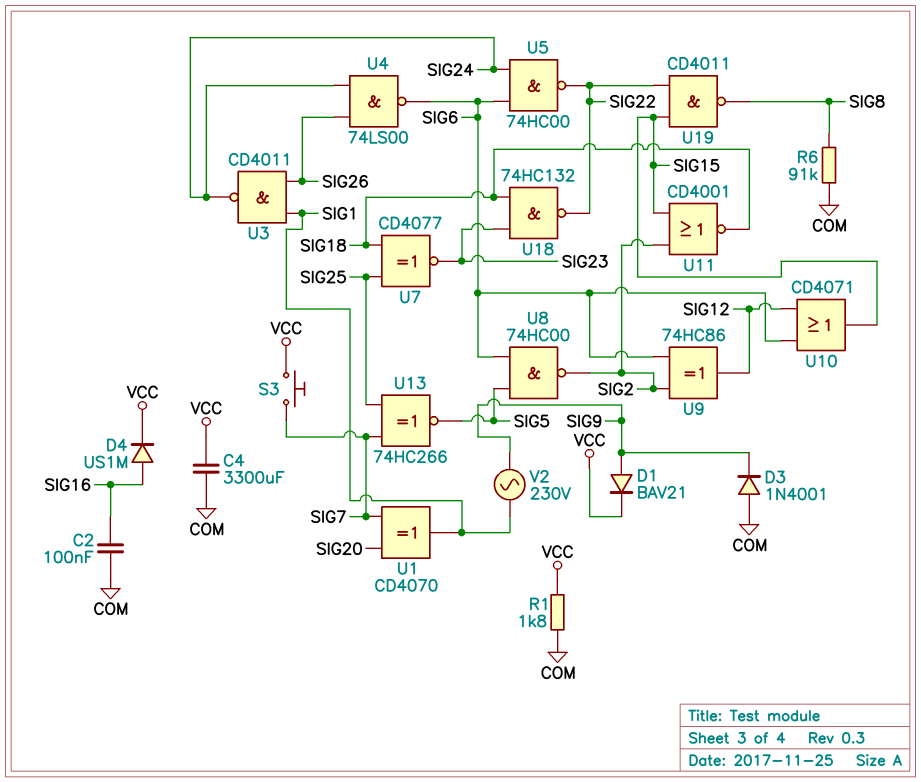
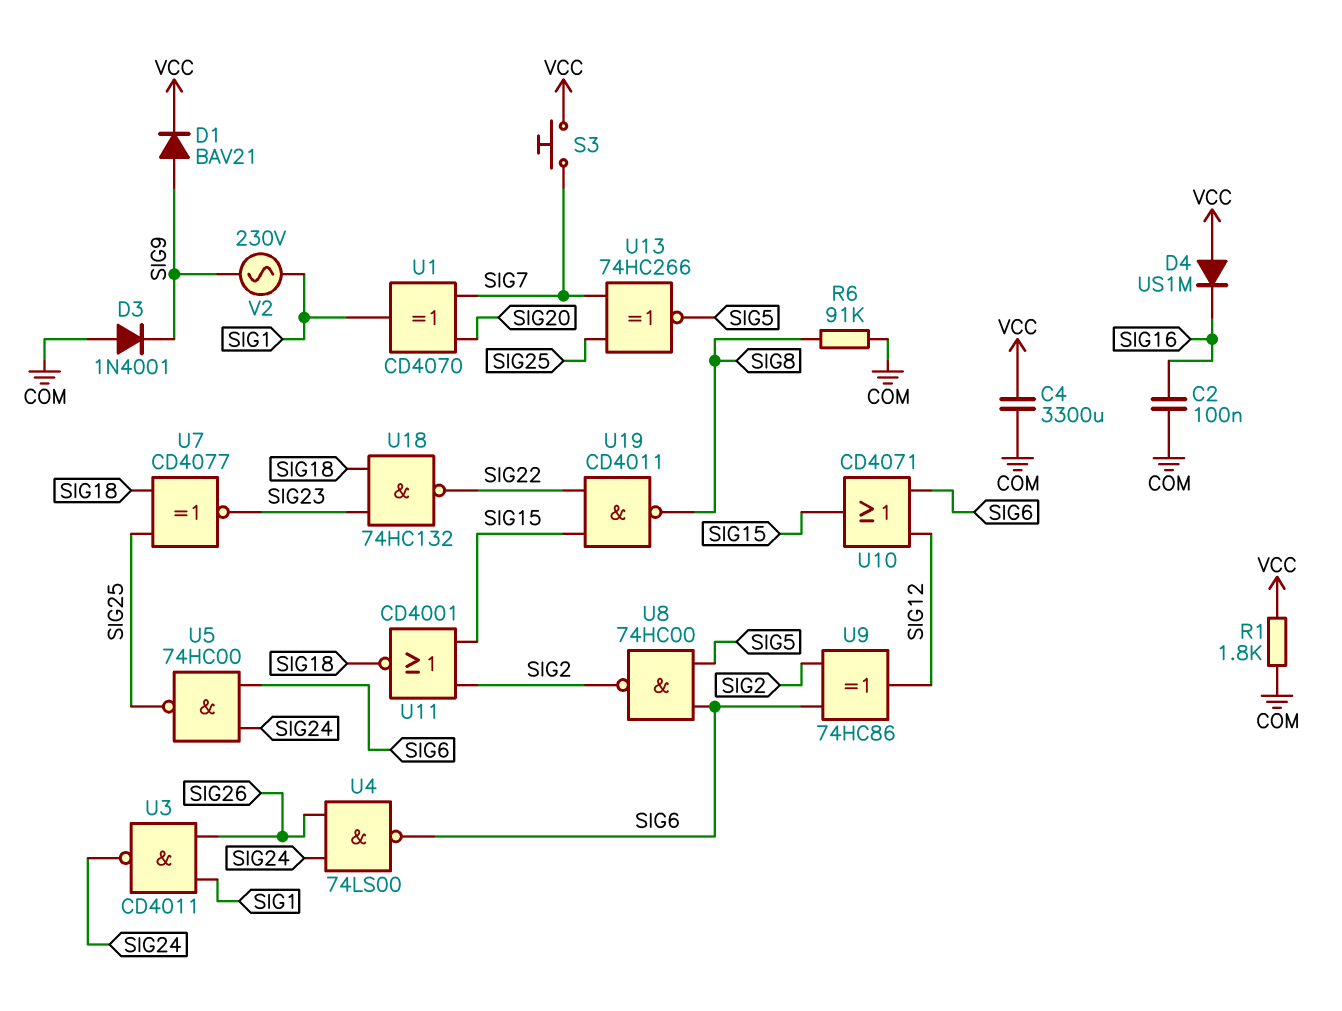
D4: diode US1M (A SIG16, K VCC) -> diode US1M (A VCC, K SIG16)
U5: NAND 74HC00 (in SIG6, in SIG24, out SIG22) -> NAND 74HC00 (in SIG6, in SIG24, out SIG25)

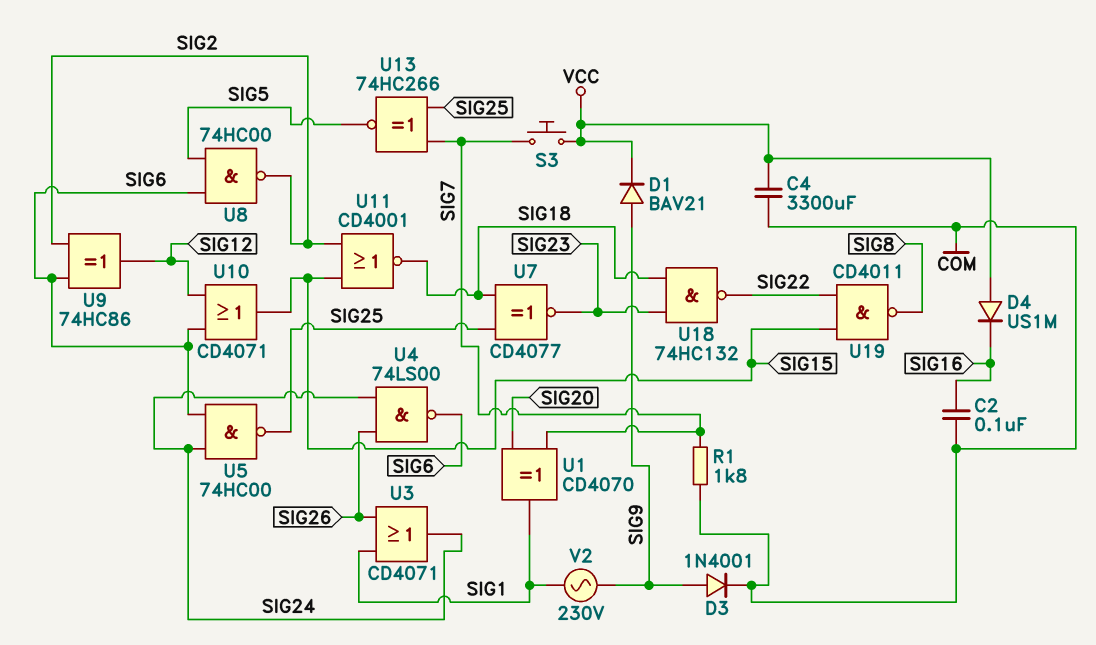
D3: diode 1N4001 (A COM, K SIG9) -> diode 1N4001 (A SIG9, K COM)
R1: 1.8k (COM, VCC) -> 1.8k (COM, SIG7)
R6: 91k (COM, SIG8) -> none
U3: NAND CD4011 (in SIG1, in SIG26, out SIG24) -> OR CD4071 (in SIG1, in SIG26, out SIG24)

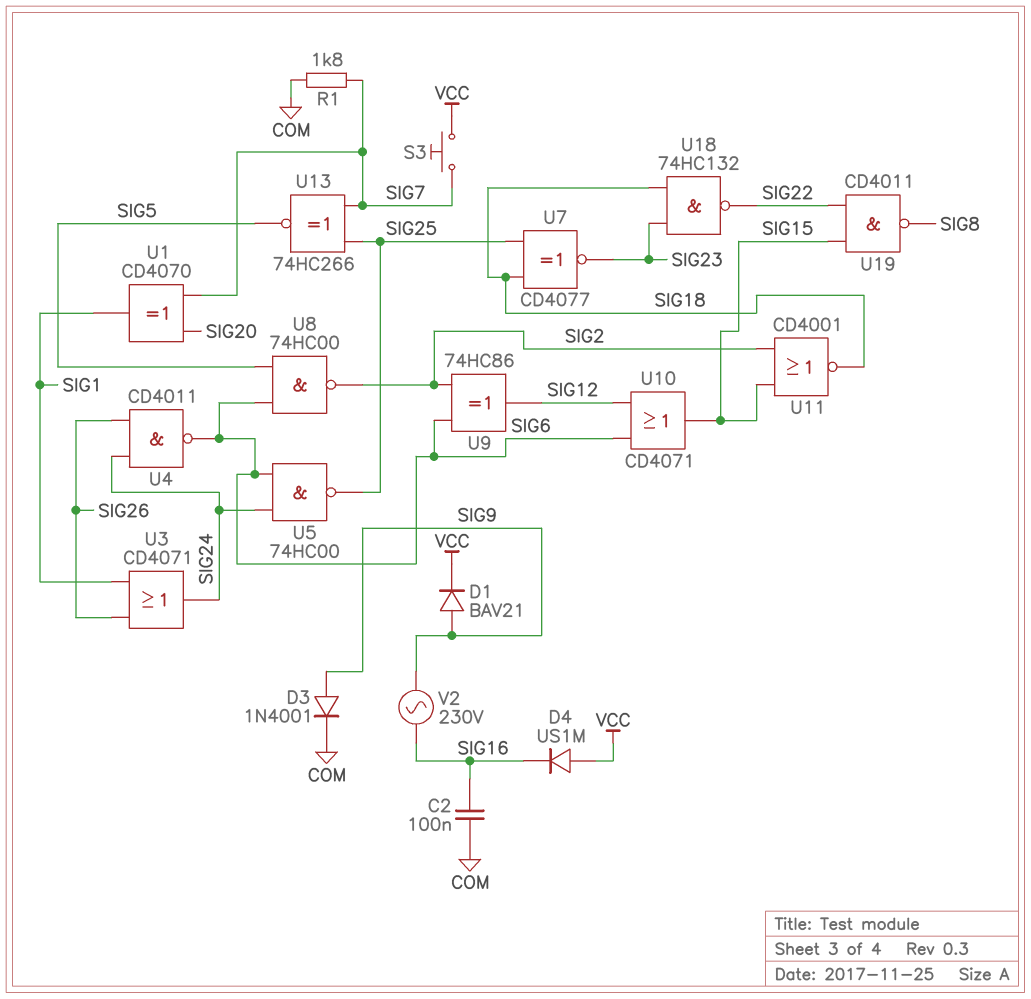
C4: 3300uF (COM, VCC) -> none
U4: NAND 74LS00 (in SIG24, in SIG26, out SIG6) -> NAND CD4011 (in SIG24, in SIG26, out SIG6)
V2: AC 230V (SIG1, SIG9) -> AC 230V (SIG9, SIG16)

